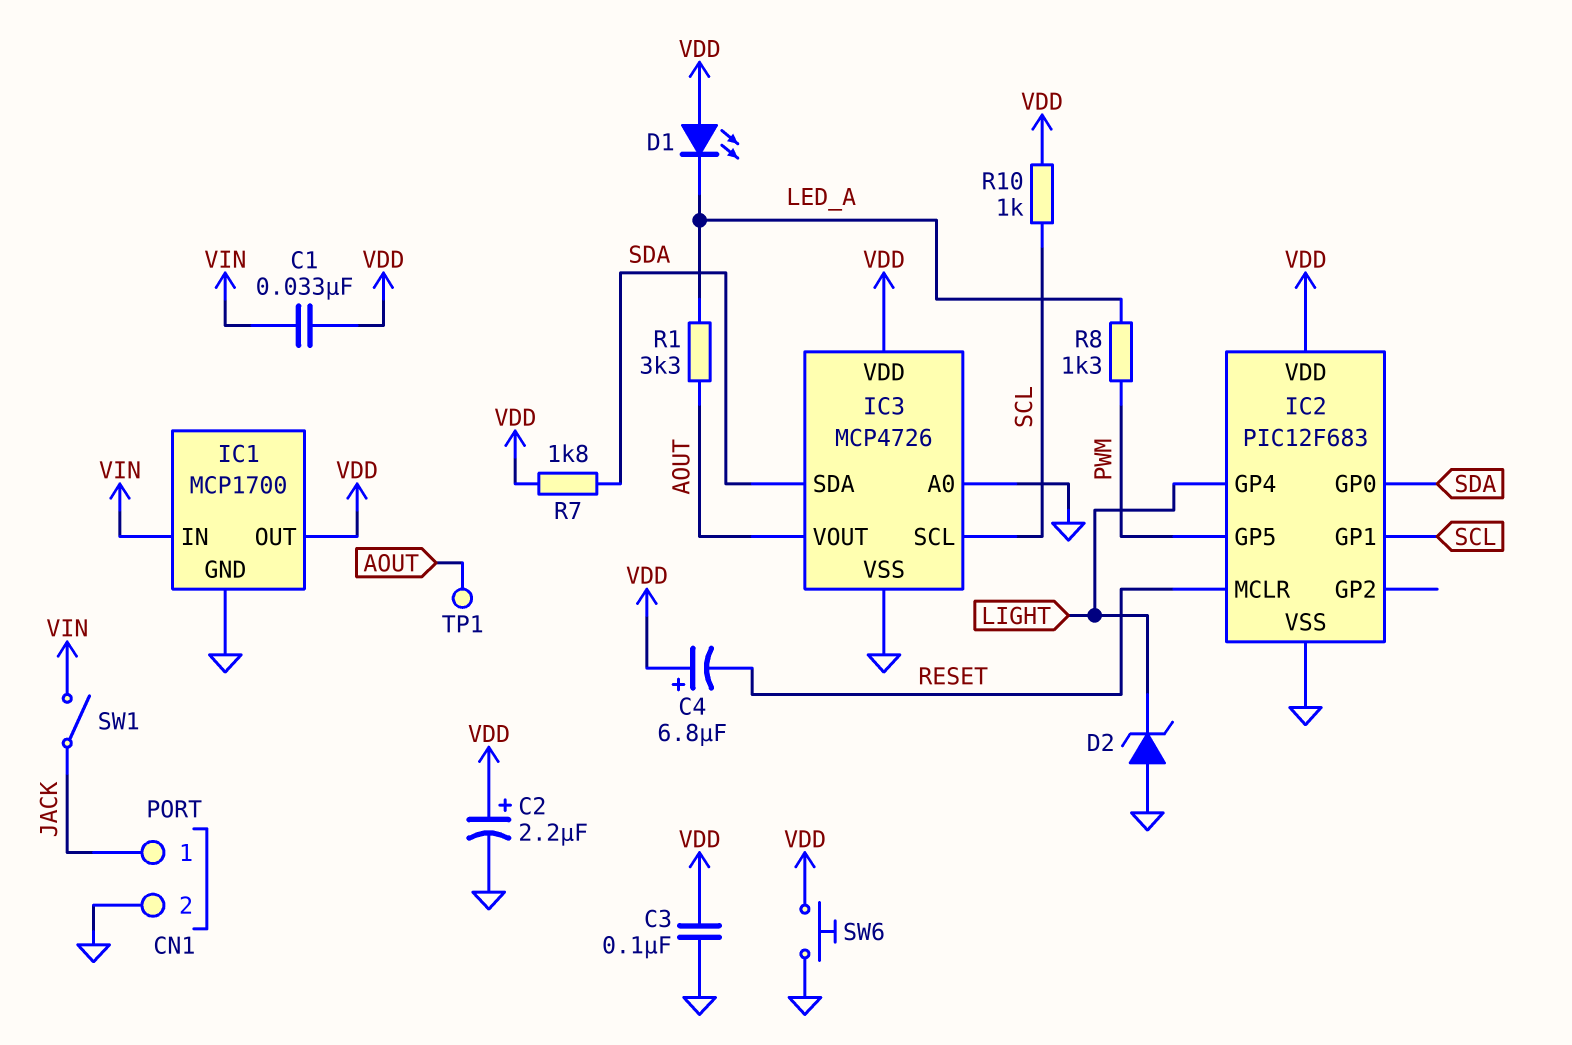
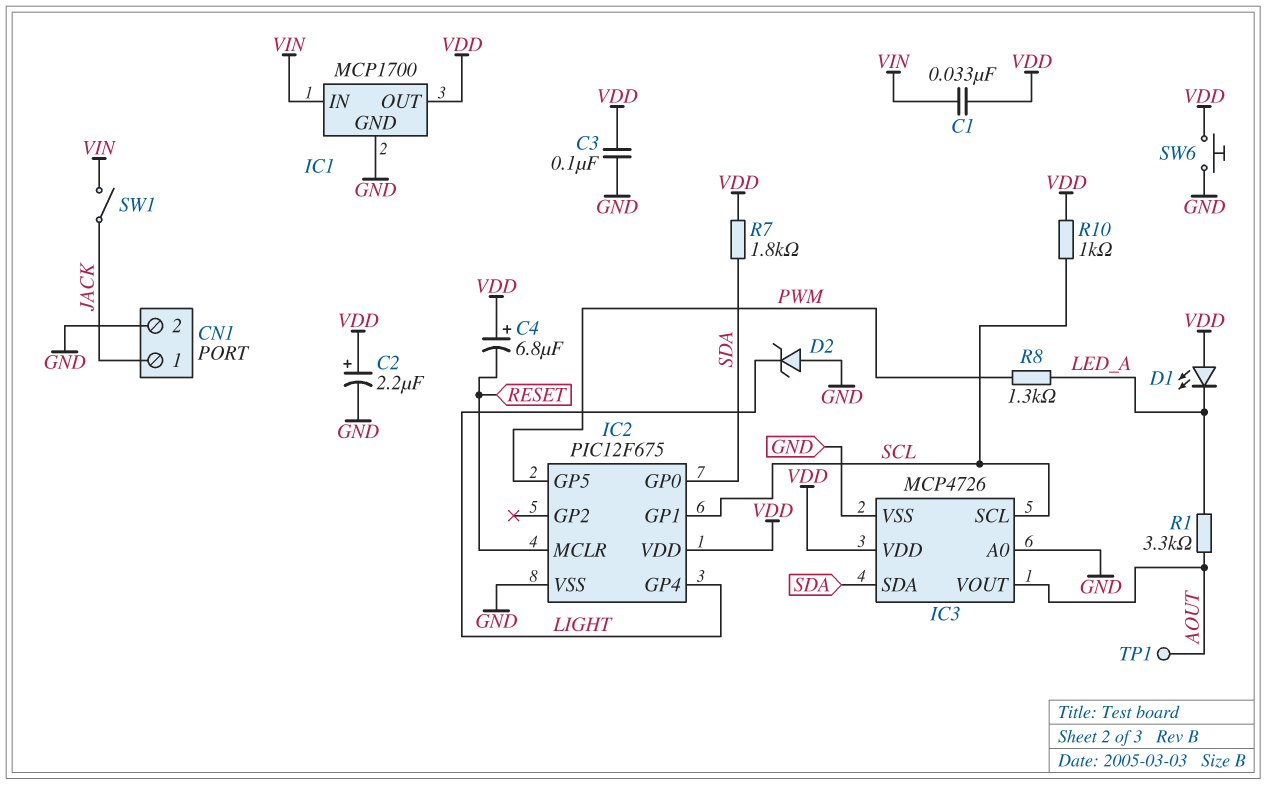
IC2: PIC12F683 -> PIC12F675

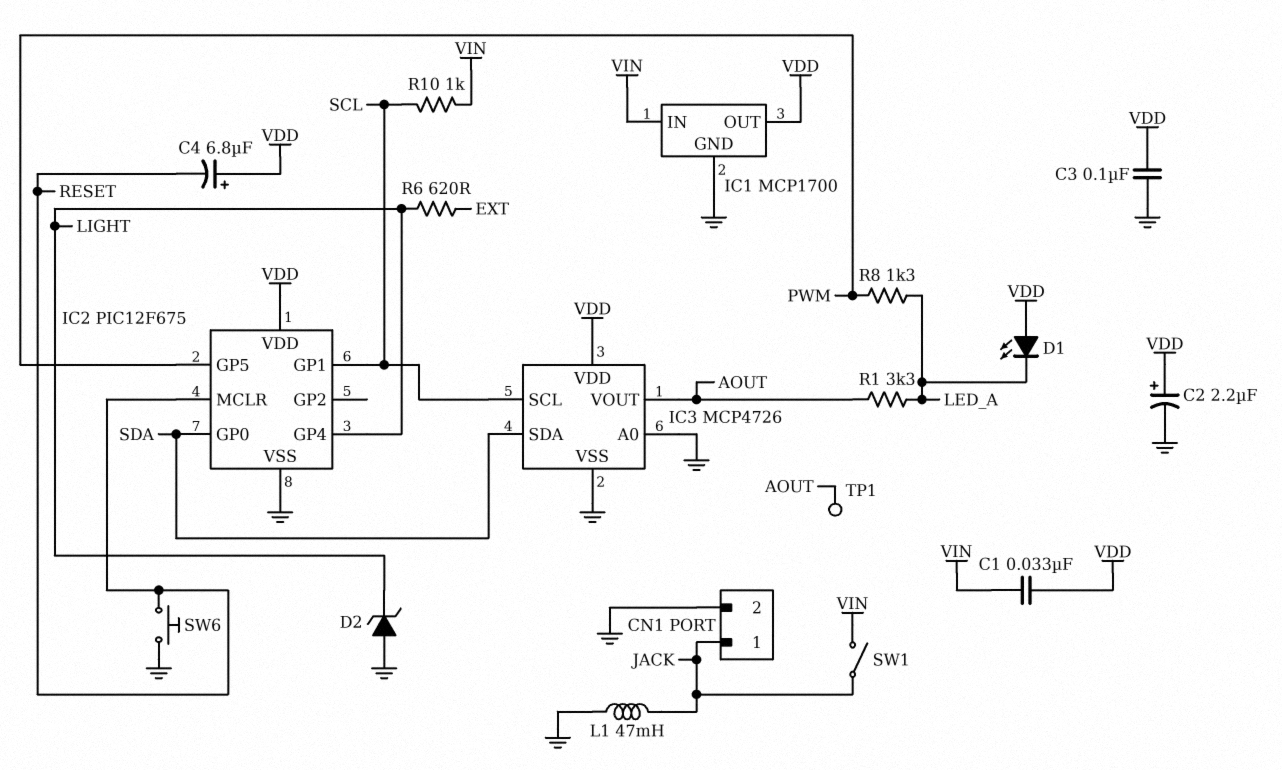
L1: none -> 47mH (GND, JACK)
R6: none -> 620 (EXT, LIGHT)
R7: 1.8k (SDA, VDD) -> none
R10: 1k (SCL, VDD) -> 1k (SCL, VIN)
SW6: button (GND, VDD) -> button (GND, RESET)

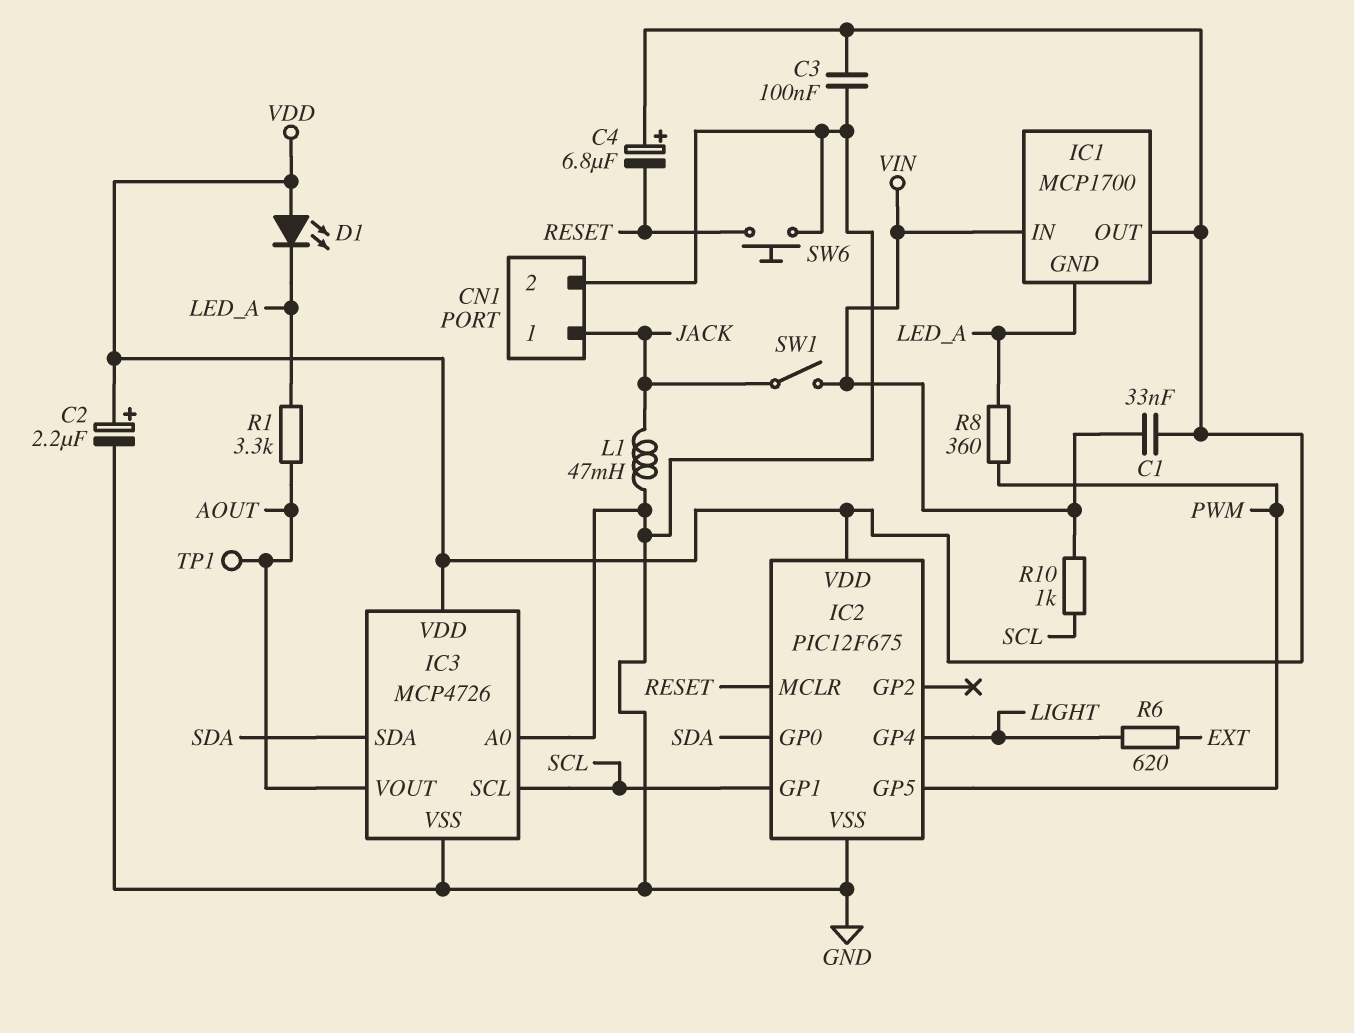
D2: zener (A GND, K LIGHT) -> none
IC1 pin GND: GND -> LED_A
R8: 1.3k (LED_A, PWM) -> 360 (LED_A, PWM)

